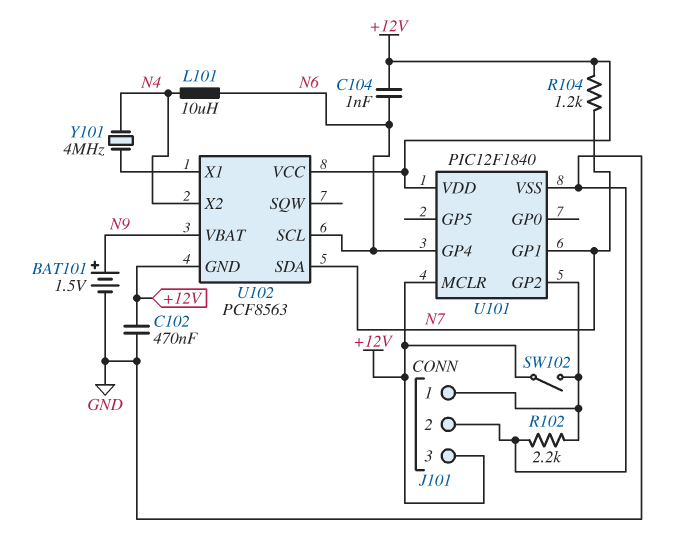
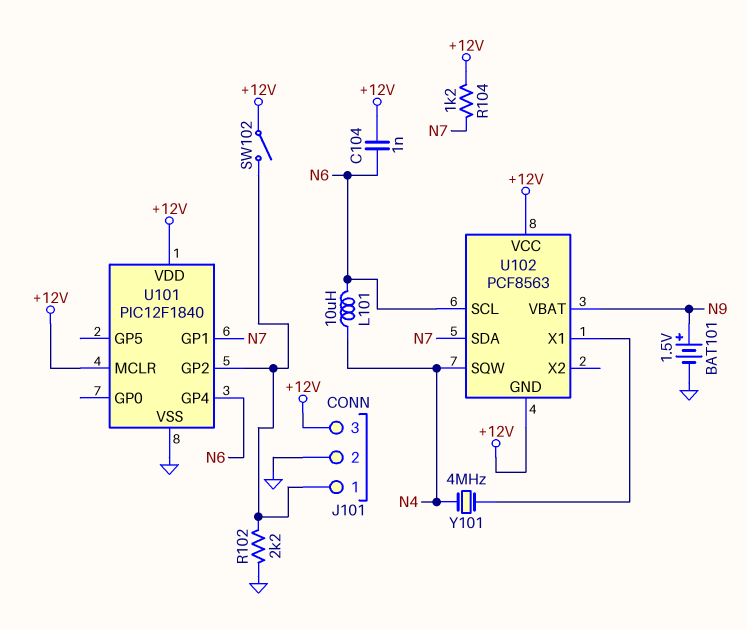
C102: 470nF (+12V, GND) -> none
U102 pin SQW: none -> N4
U102 pin X2: N4 -> none

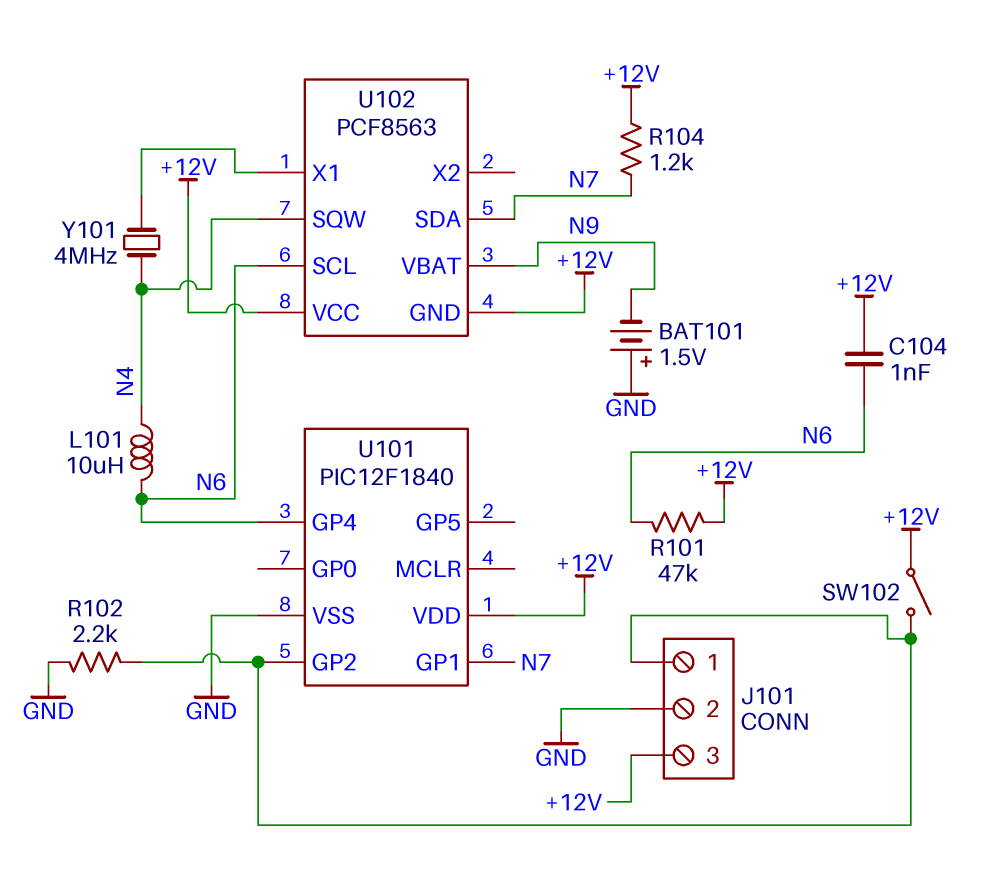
BAT101: 1.5V (plus N9, minus GND) -> 1.5V (plus GND, minus N9)
R101: none -> 47k (+12V, N6)
U101 pin MCLR: +12V -> none

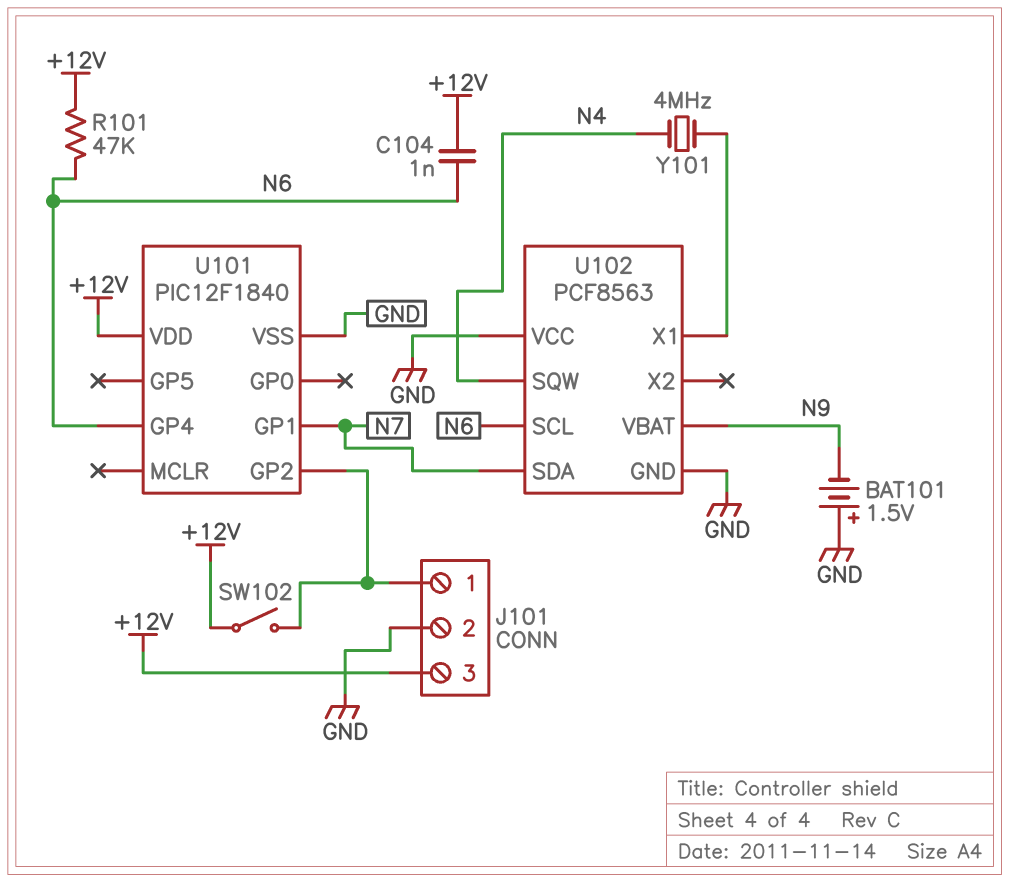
L101: 10uH (N4, N6) -> none
R102: 2.2k (GND, J101/1) -> none
R104: 1.2k (+12V, N7) -> none
U102 pin GND: +12V -> GND
U102 pin VCC: +12V -> GND

